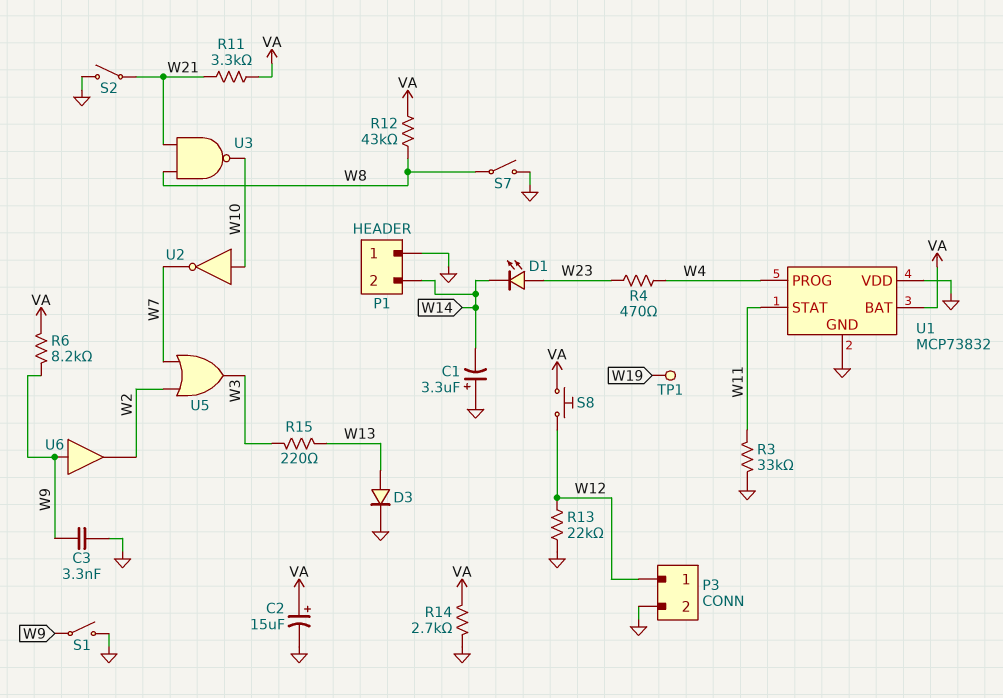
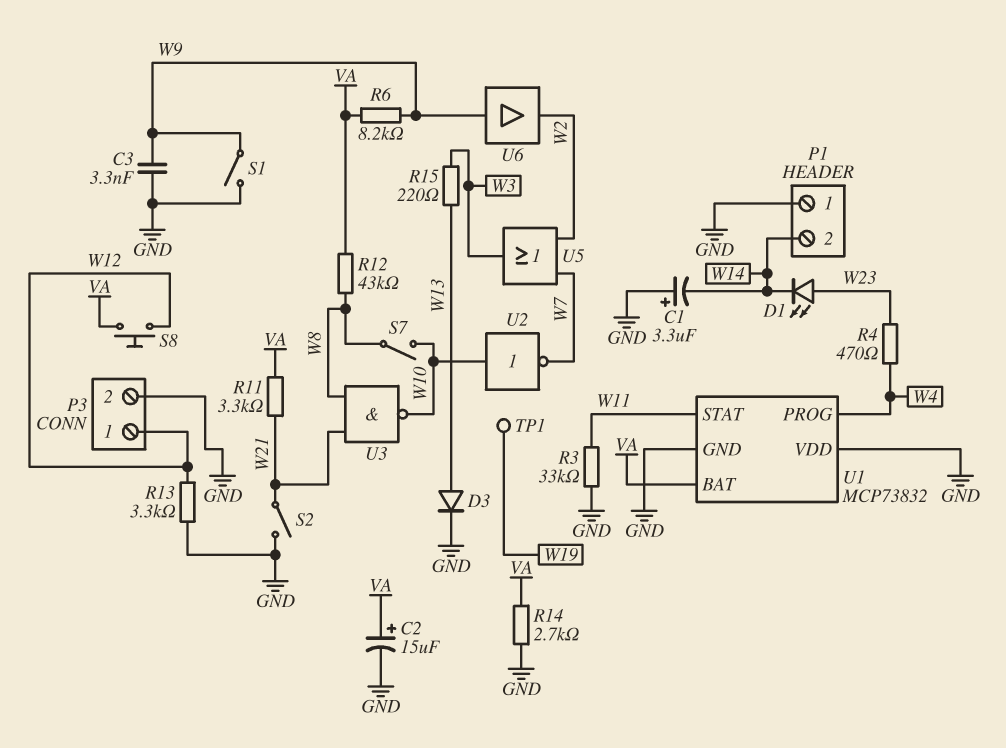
R13: 22k (GND, W12) -> 3.3k (GND, W12)
S7: switch (GND, W8) -> switch (W8, W10)

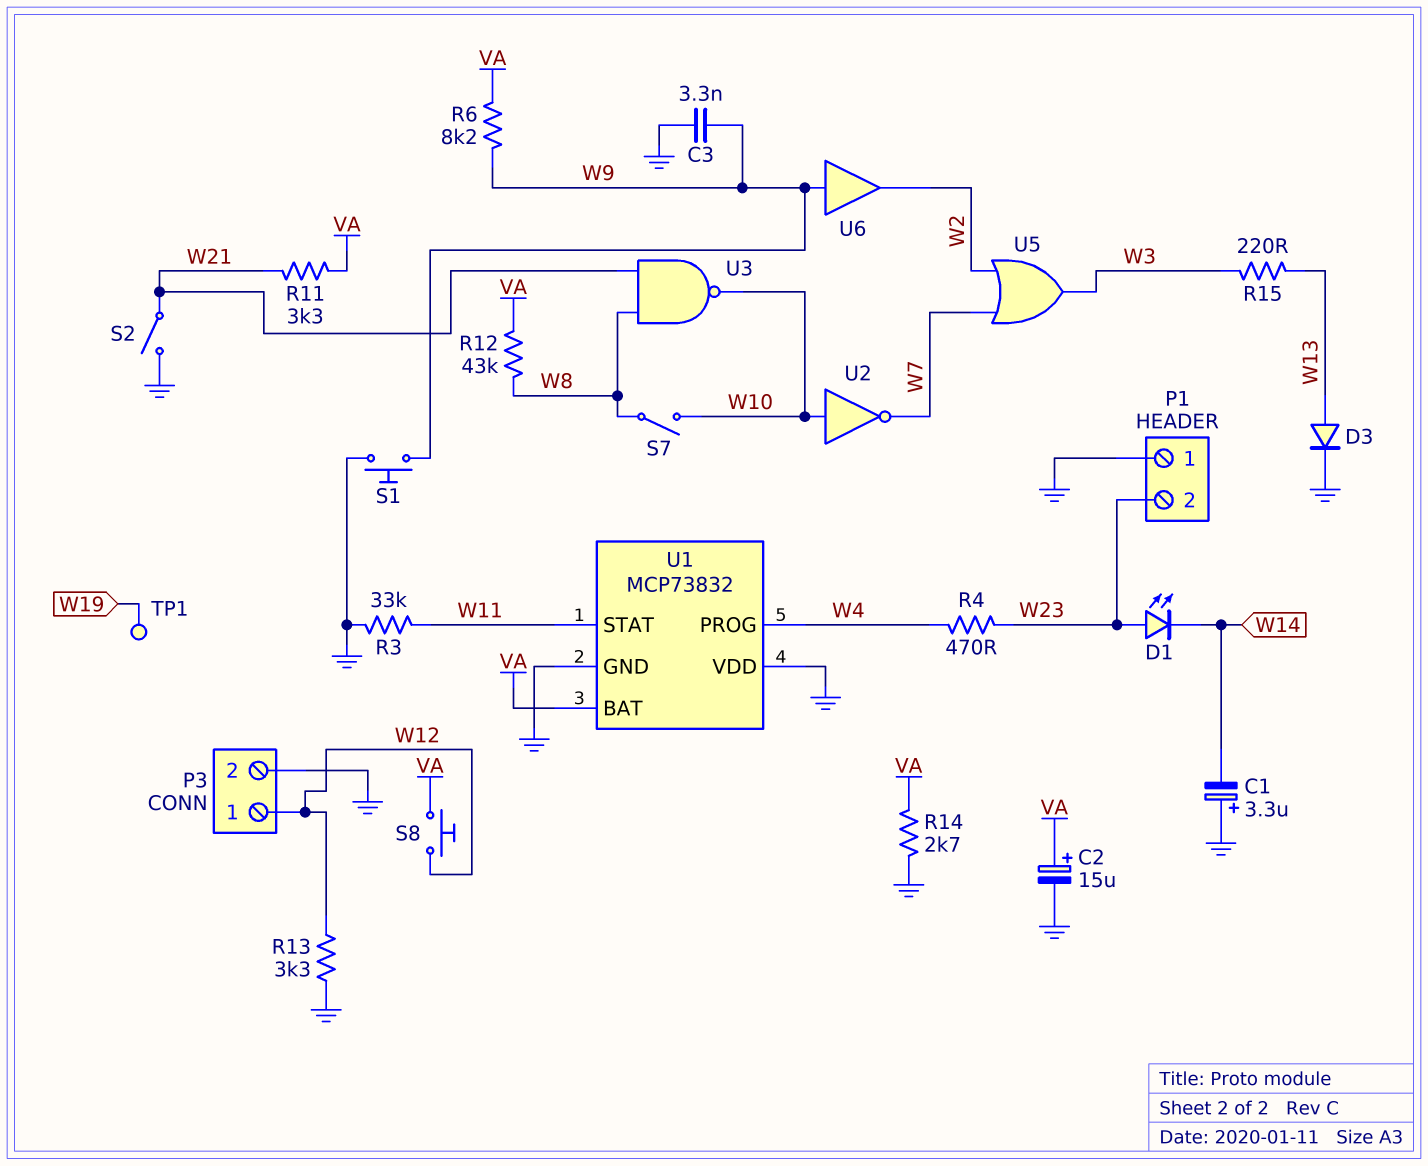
P1 pin 2: W14 -> W23
S1: switch (GND, W9) -> button (GND, W9)

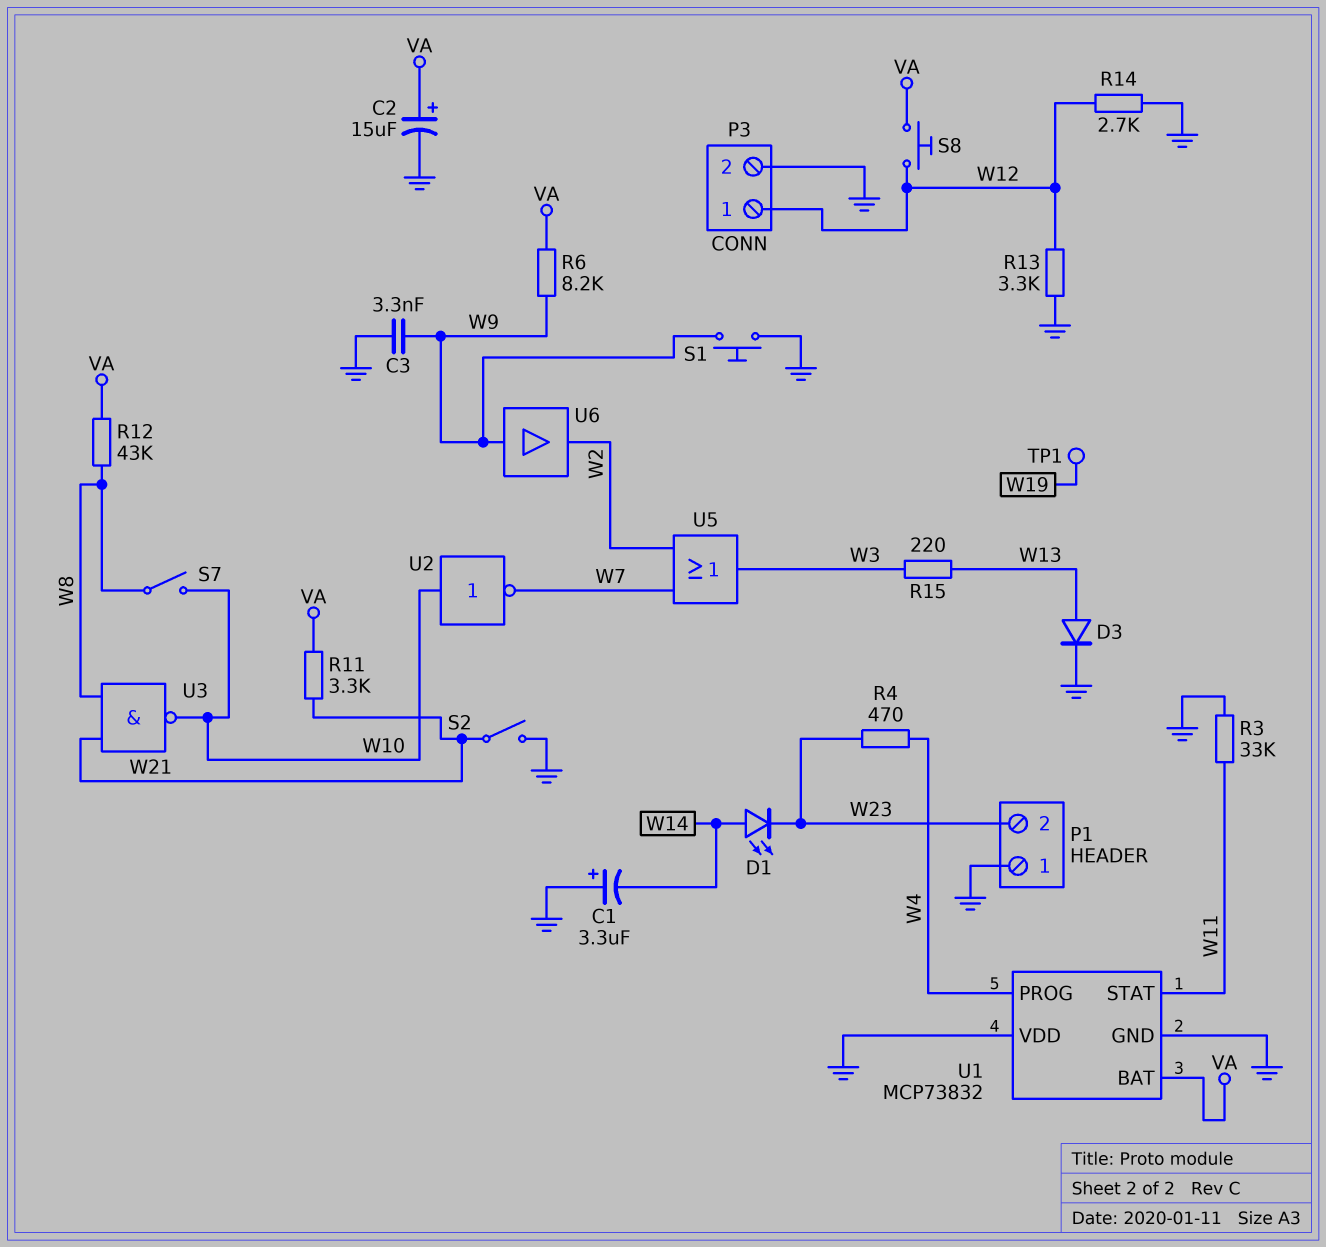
D1: LED (A W23, K W14) -> LED (A W14, K W23)
R14: 2.7k (GND, VA) -> 2.7k (GND, W12)

